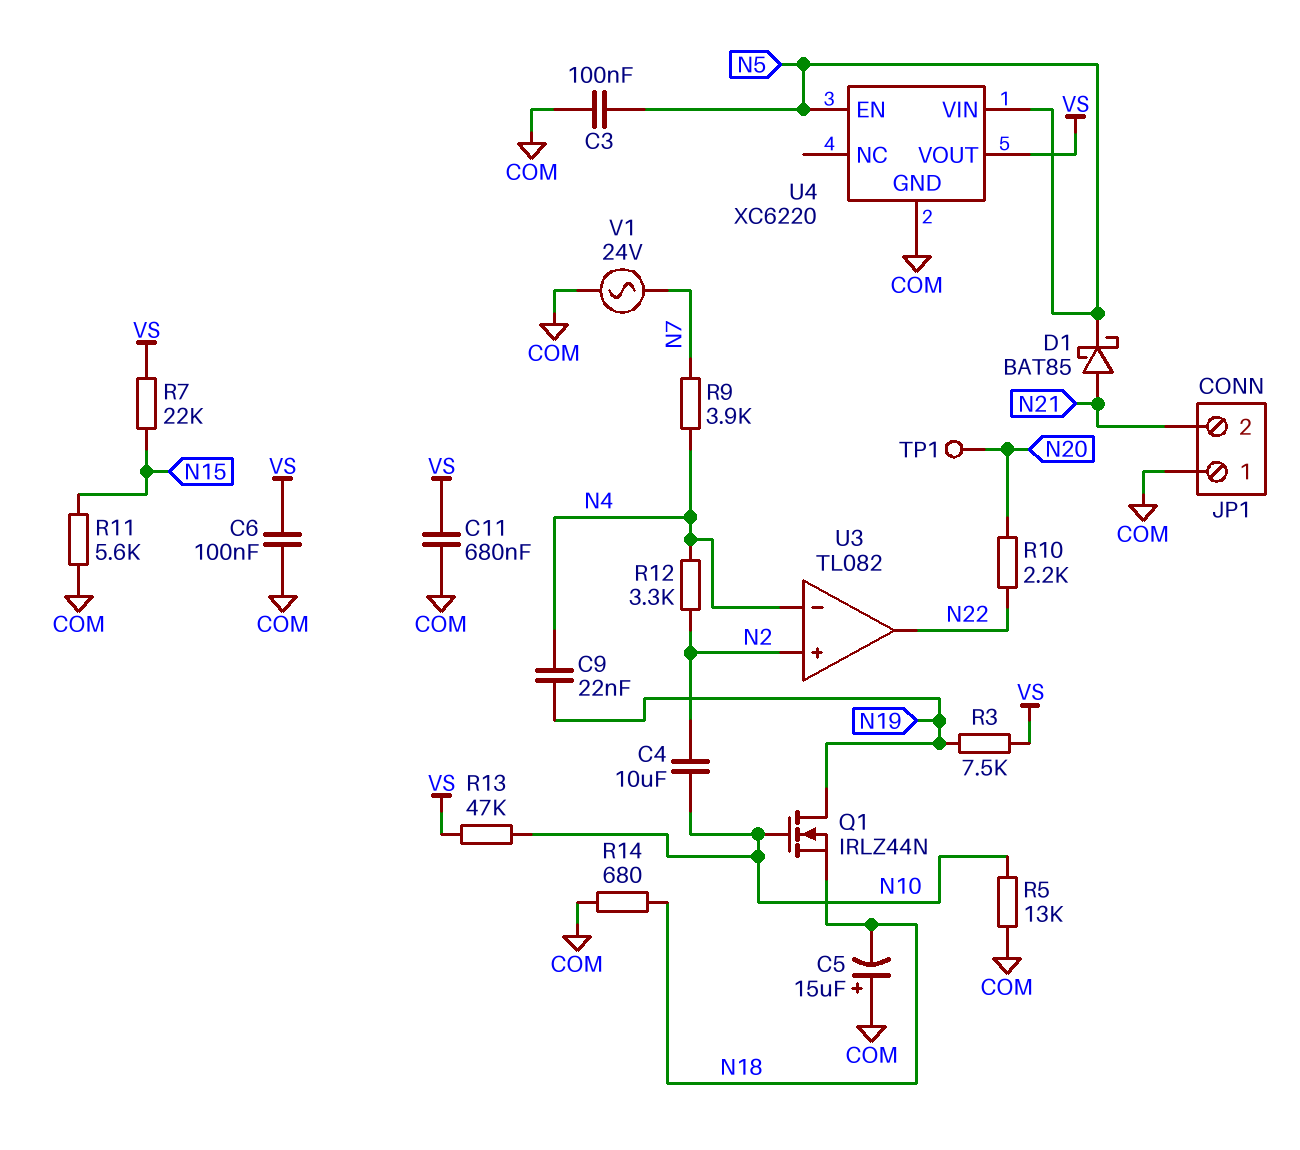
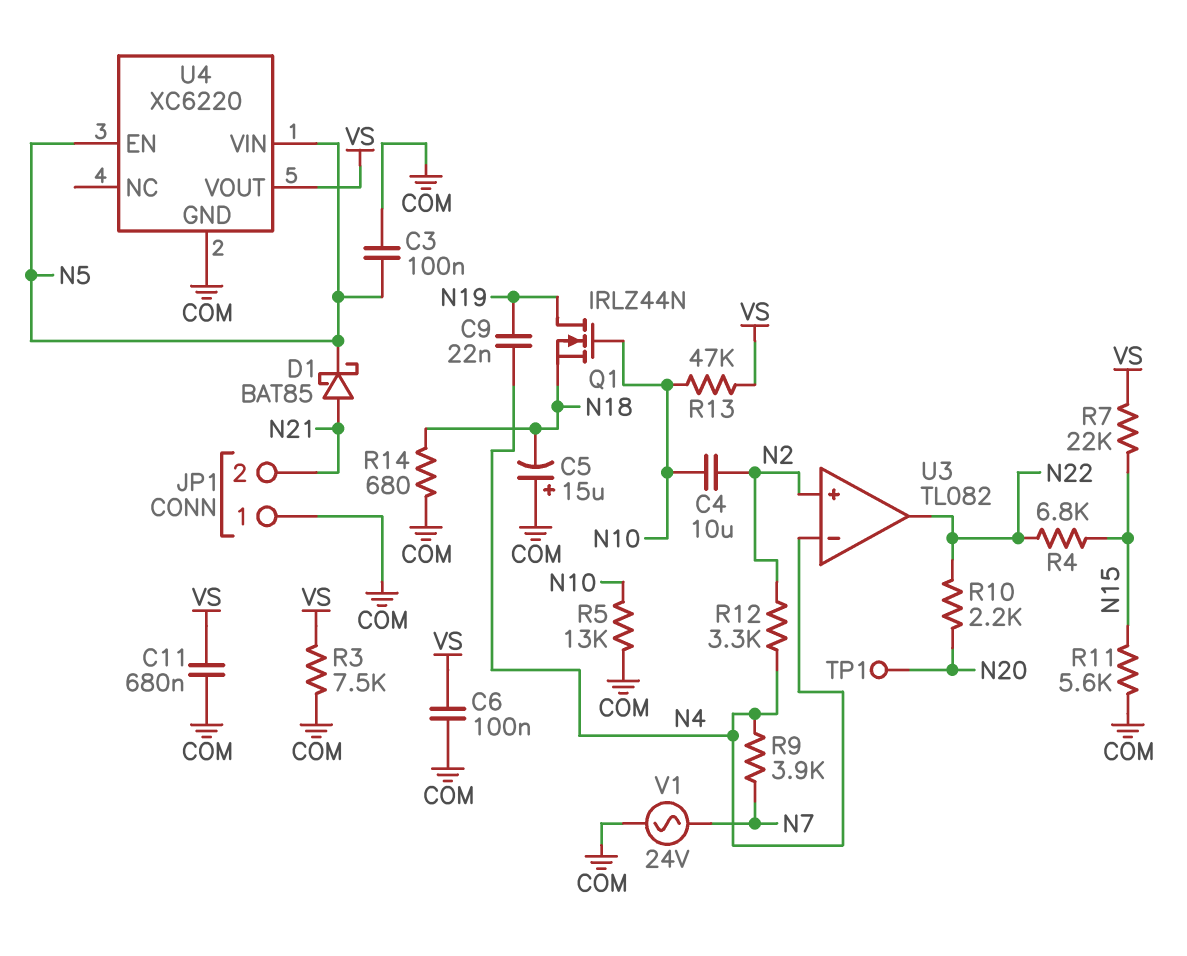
R3: 7.5k (N19, VS) -> 7.5k (COM, VS)
R4: none -> 6.8k (N15, N22)

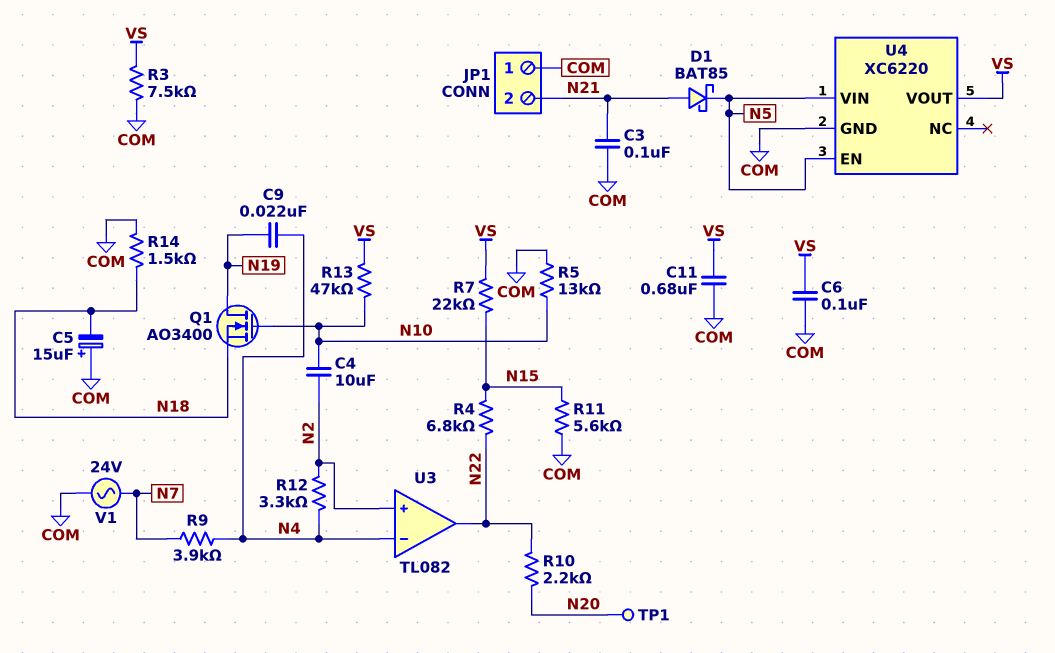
C3: 100nF (COM, N5) -> 100nF (COM, N21)
Q1: NMOS IRLZ44N (G N10, D N19, S N18) -> NMOS AO3400 (G N10, D N19, S N18)
R14: 680 (COM, N18) -> 1.5k (COM, N18)

